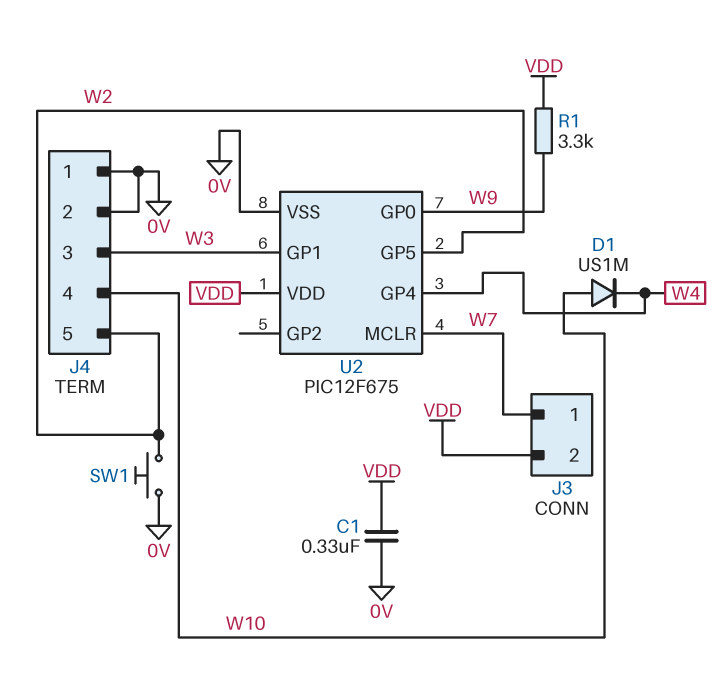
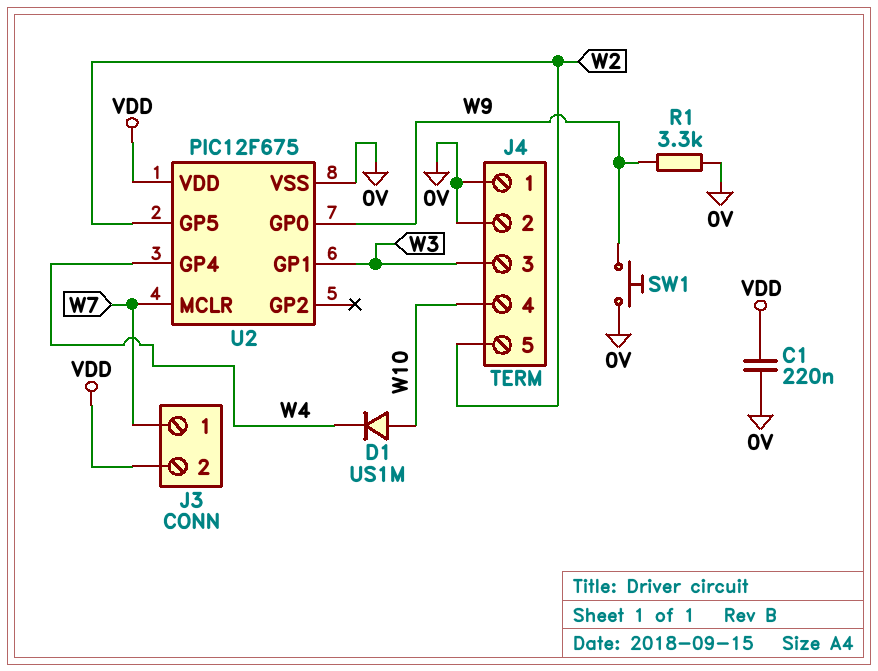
C1: 330nF (0V, VDD) -> 220nF (0V, VDD)
R1: 3.3k (VDD, W9) -> 3.3k (0V, W9)
SW1: button (0V, W2) -> button (0V, W9)

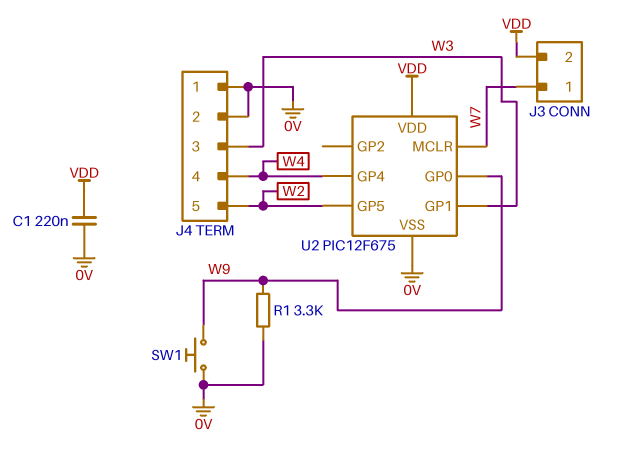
D1: diode US1M (A W10, K W4) -> none
J4 pin 4: W10 -> W4

